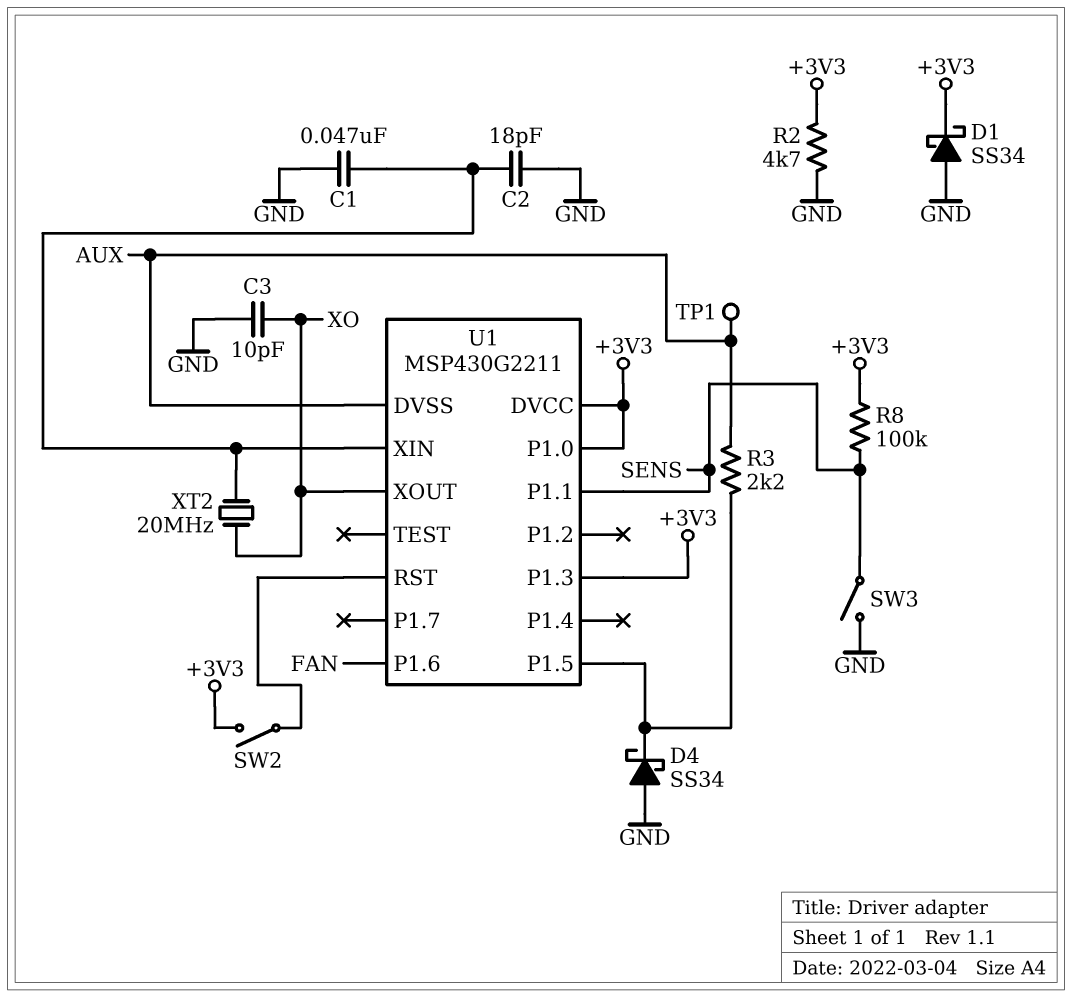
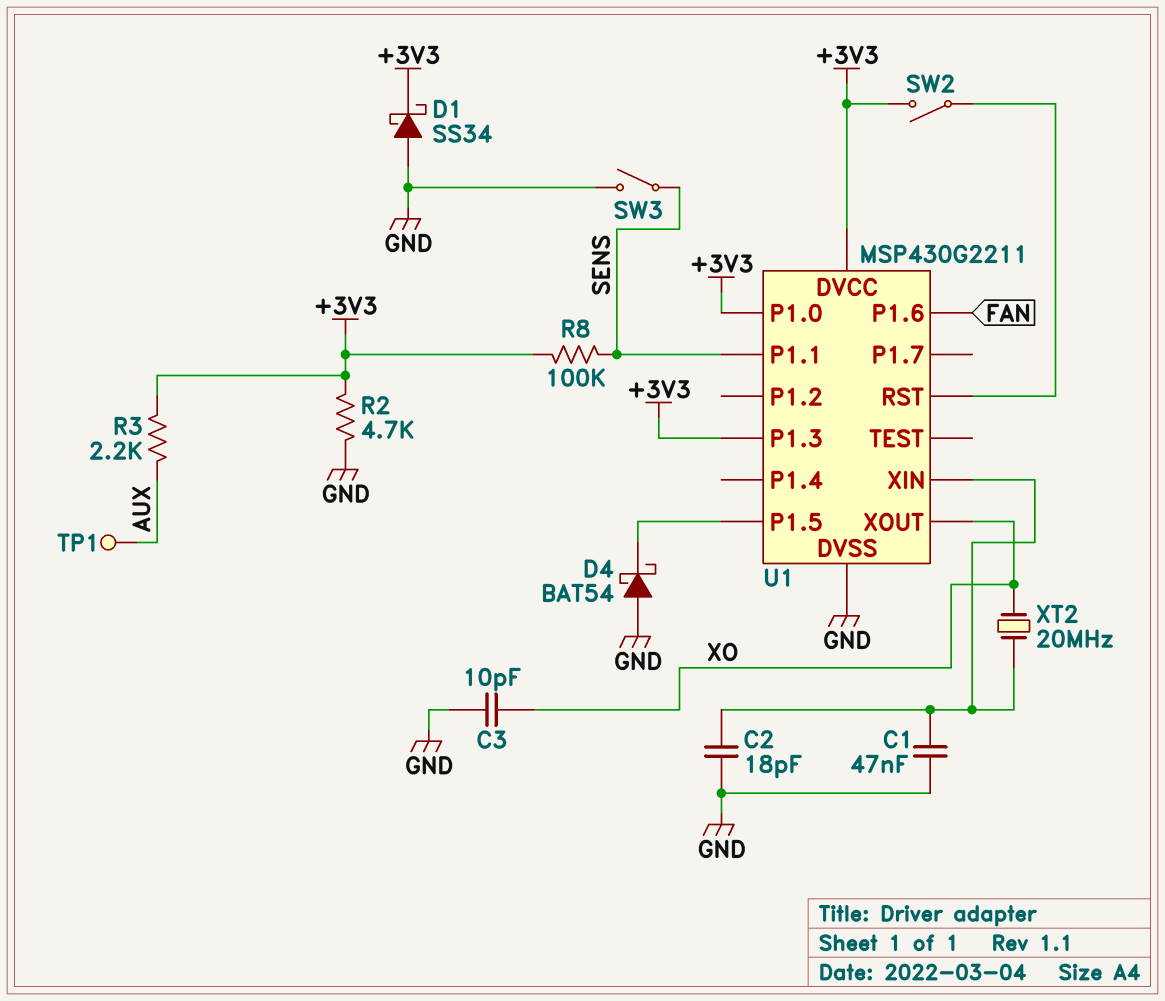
D4: schottky SS34 (A GND, K U1/P1.5) -> schottky BAT54 (A GND, K U1/P1.5)
R3: 2.2k (AUX, U1/P1.5) -> 2.2k (+3V3, AUX)
U1 pin DVSS: AUX -> GND

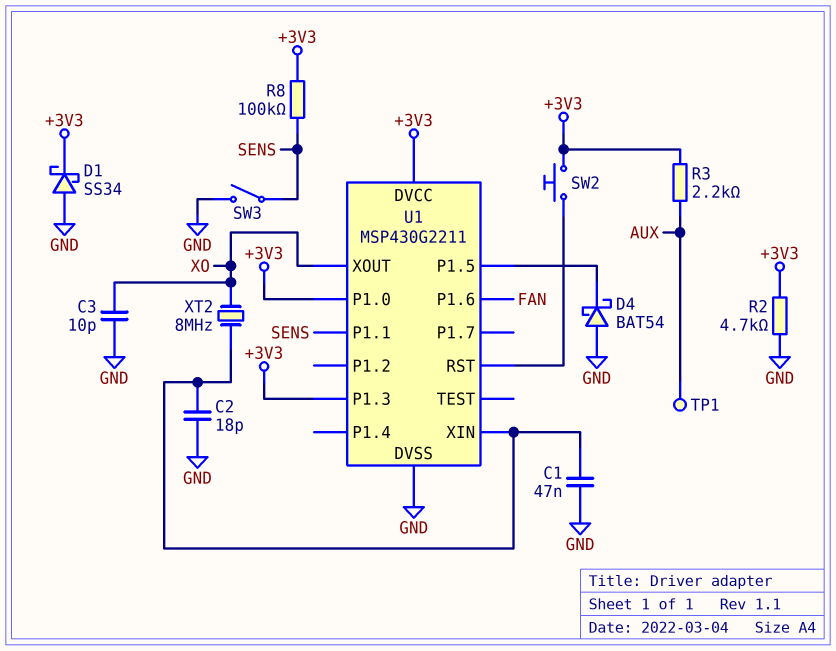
SW2: switch (+3V3, U1/RST) -> button (+3V3, U1/RST)
XT2: 20MHz (U1/XIN, XO) -> 8MHz (U1/XIN, XO)

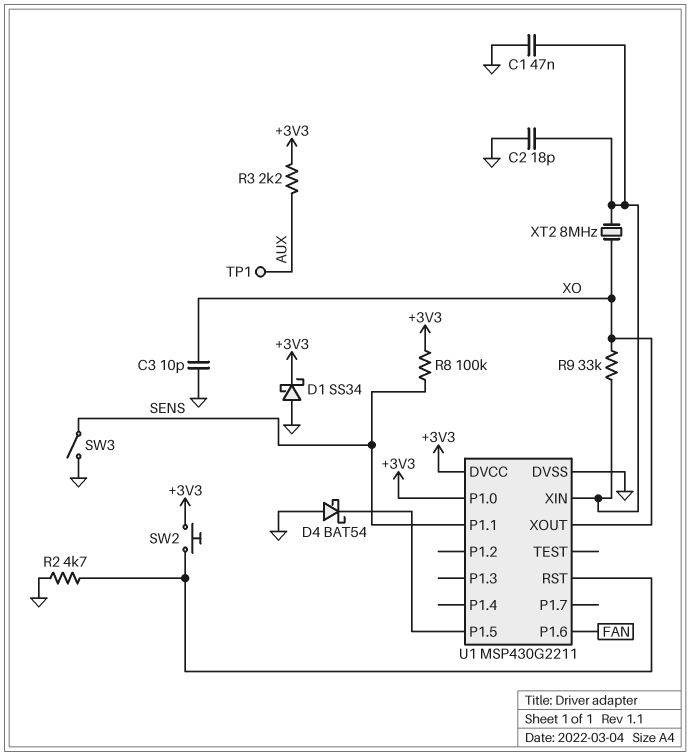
R2: 4.7k (+3V3, GND) -> 4.7k (GND, U1/RST)
R9: none -> 33k (U1/XIN, XO)
U1 pin P1.3: +3V3 -> none

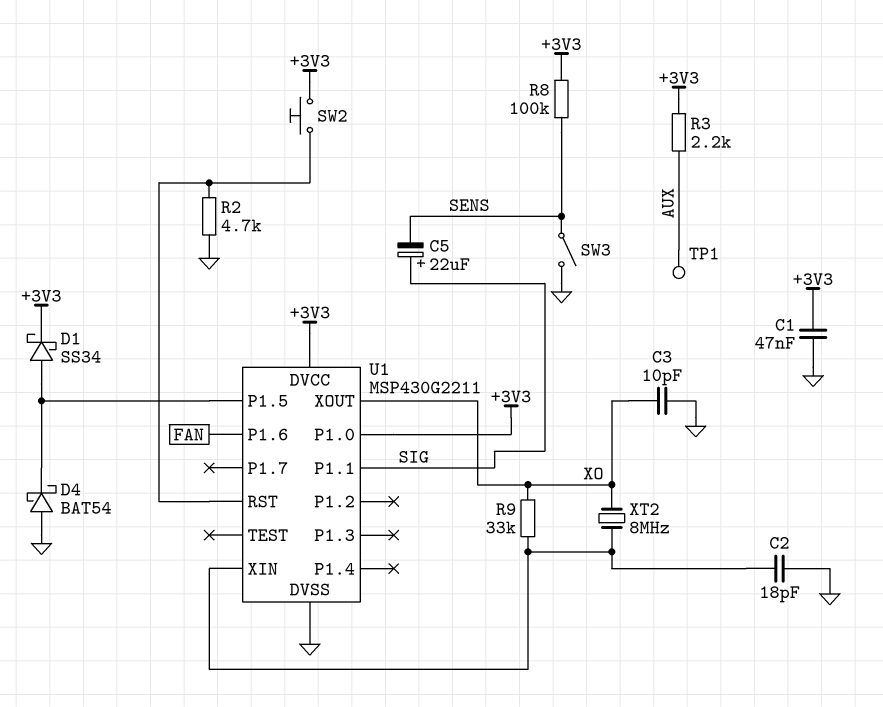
C1: 47nF (GND, U1/XIN) -> 47nF (+3V3, GND)
C5: none -> 22uF (plus SIG, minus SENS)
D1: schottky SS34 (A GND, K +3V3) -> schottky SS34 (A U1/P1.5, K +3V3)
U1 pin P1.1: SENS -> SIG

